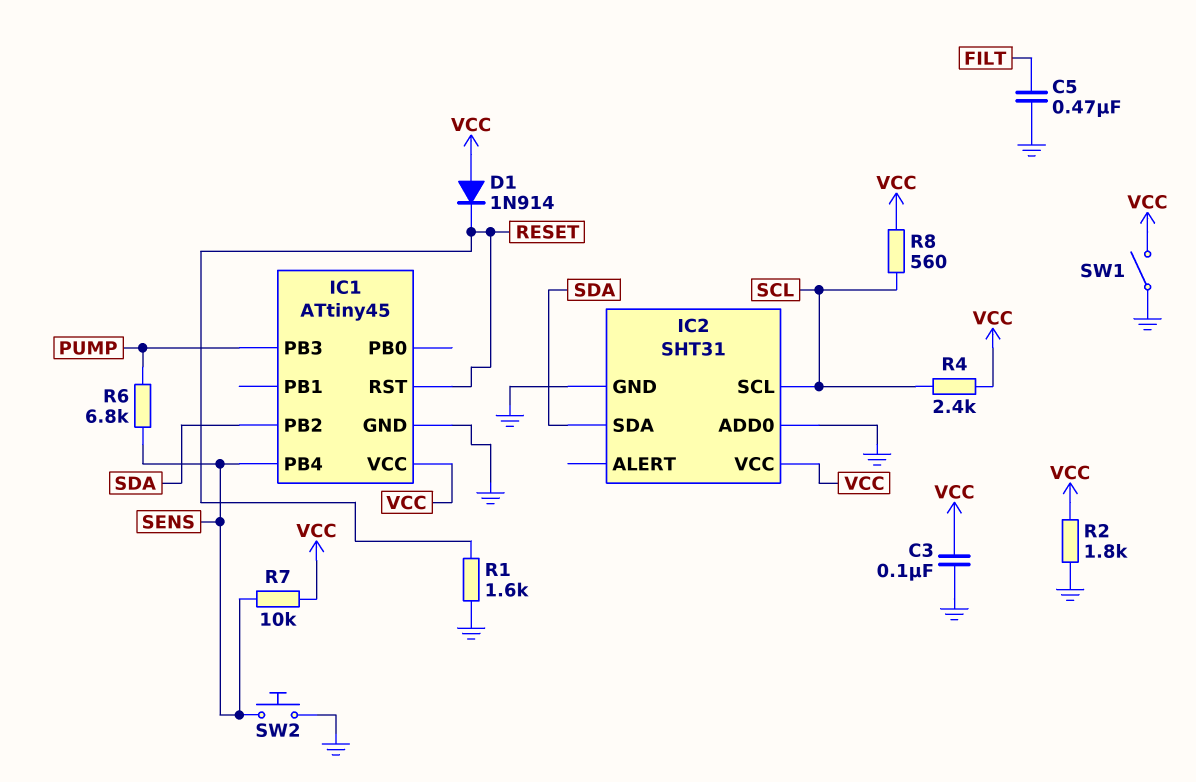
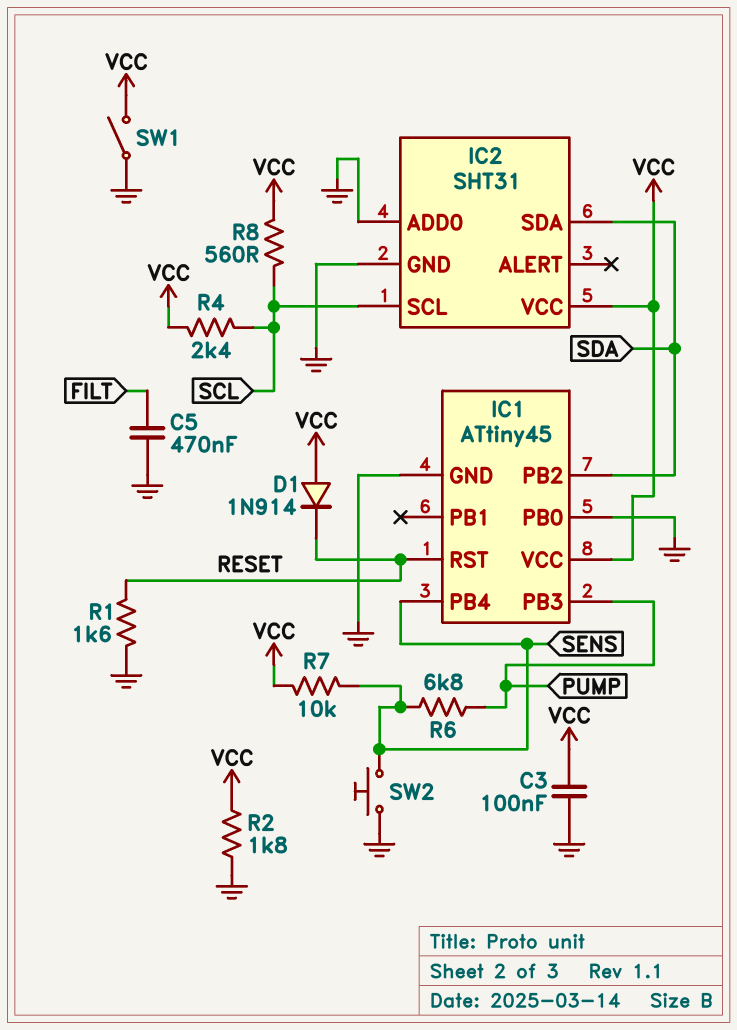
IC1 pin PB0: none -> GND

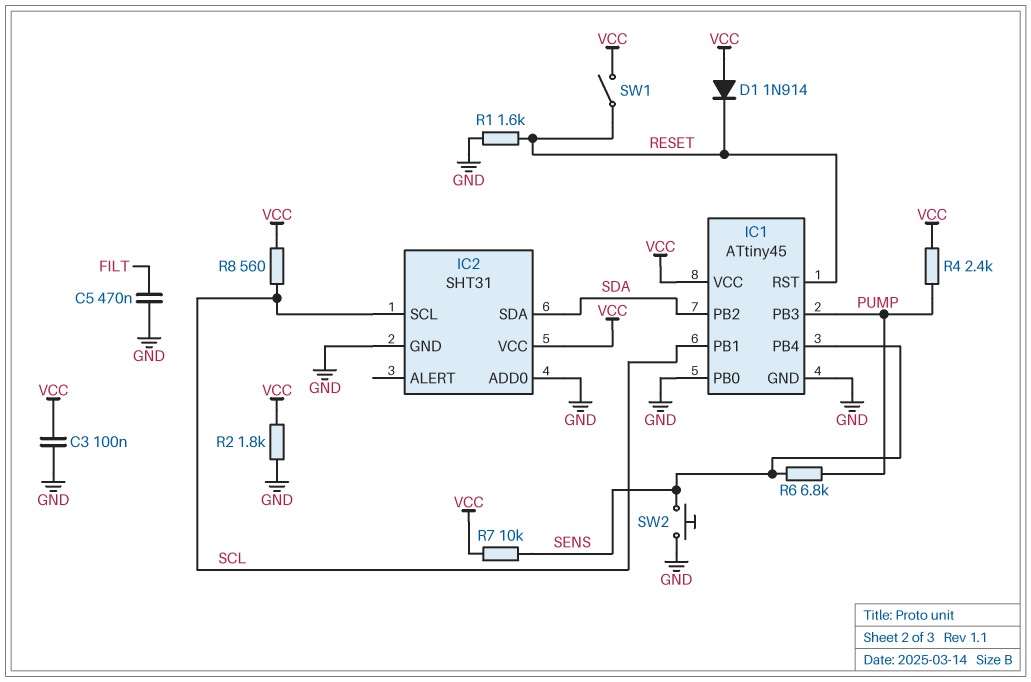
IC1 pin PB1: none -> SCL
R4: 2.4k (SCL, VCC) -> 2.4k (PUMP, VCC)
SW1: switch (GND, VCC) -> switch (RESET, VCC)

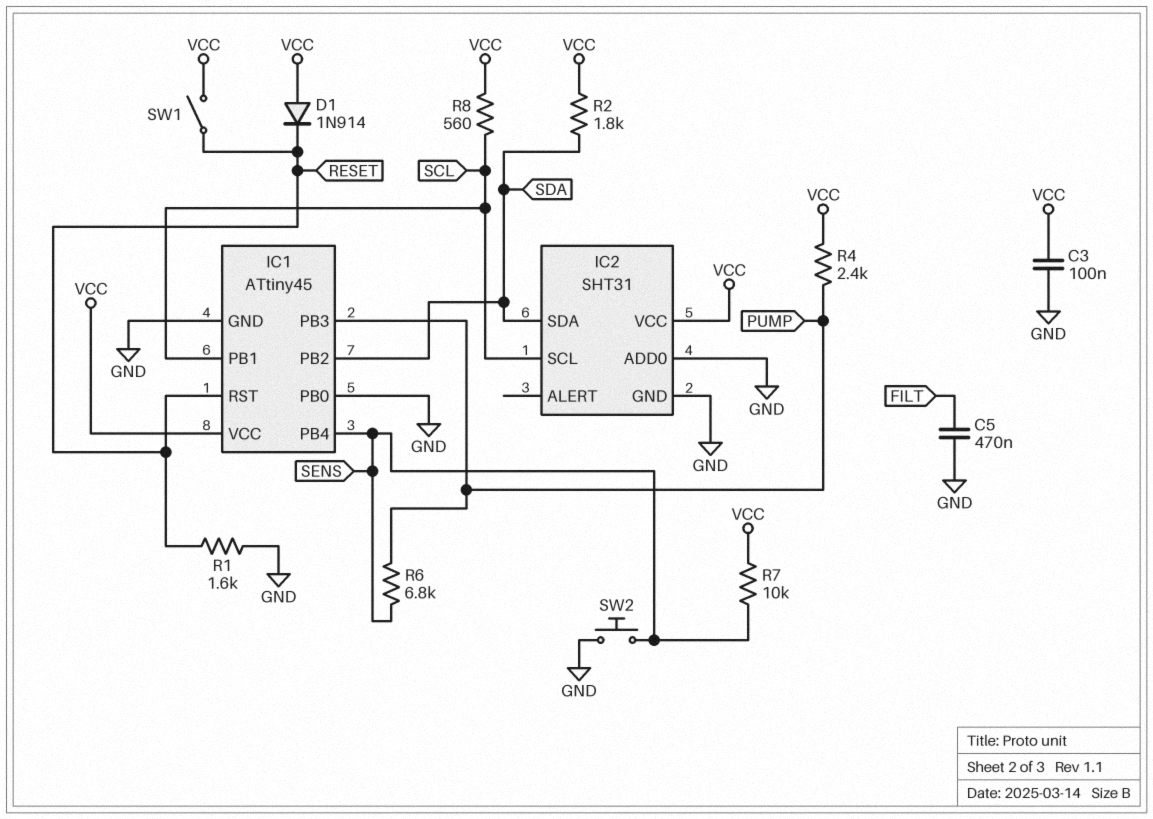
R2: 1.8k (GND, VCC) -> 1.8k (SDA, VCC)

